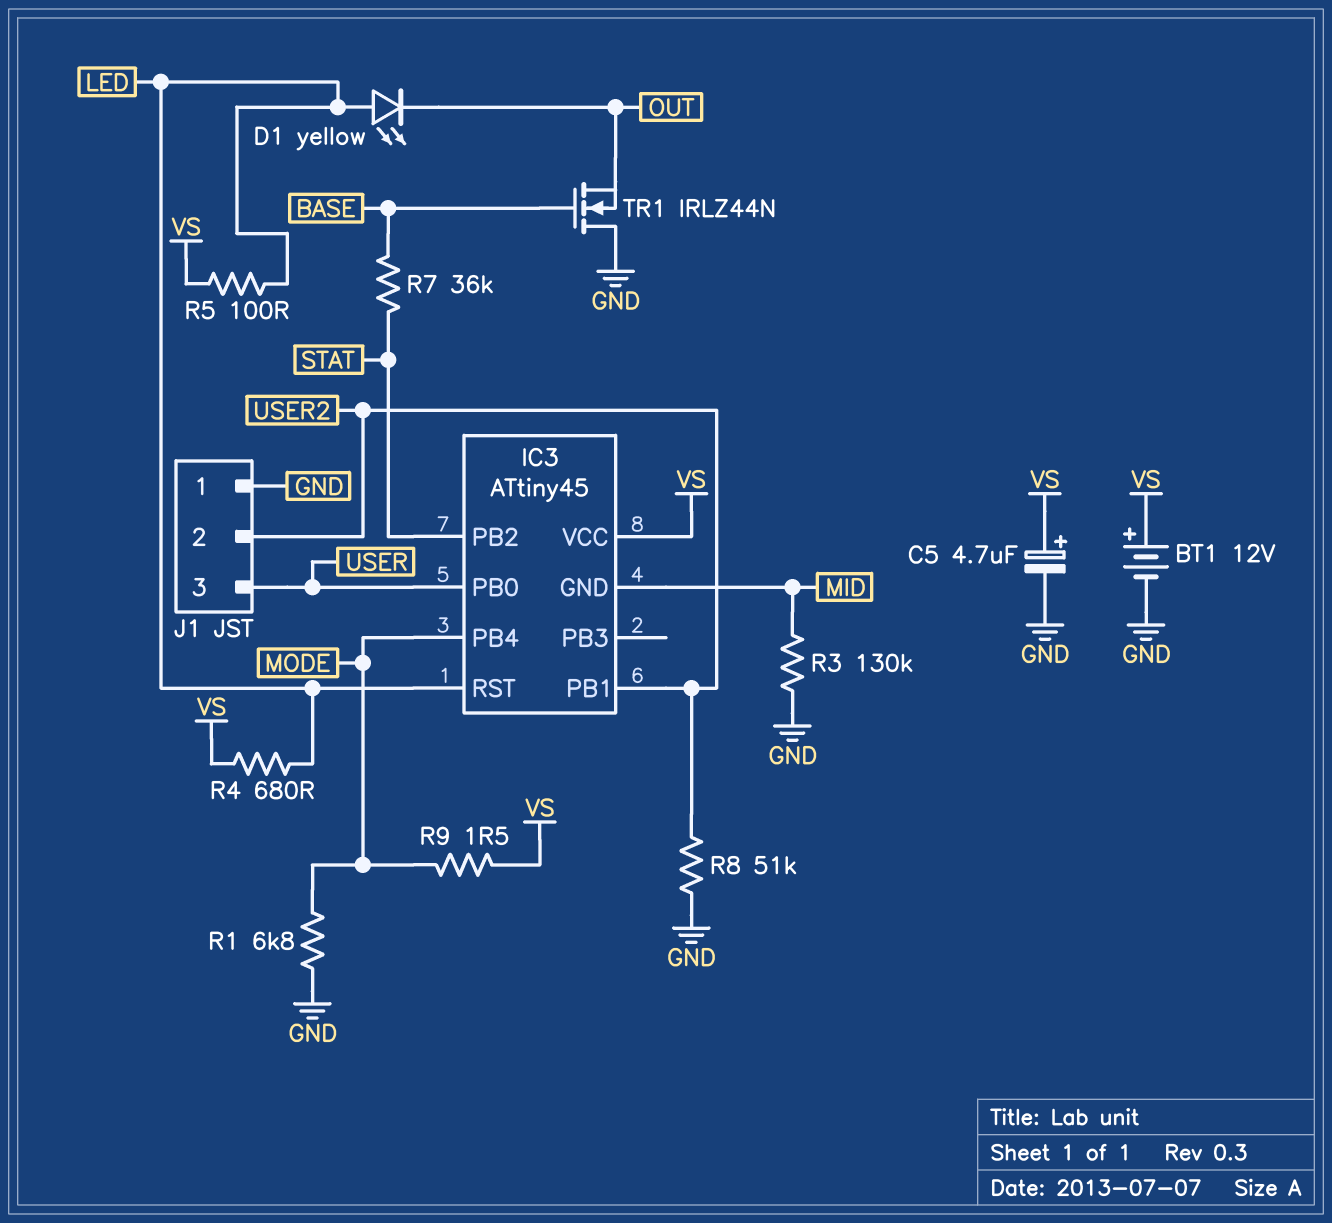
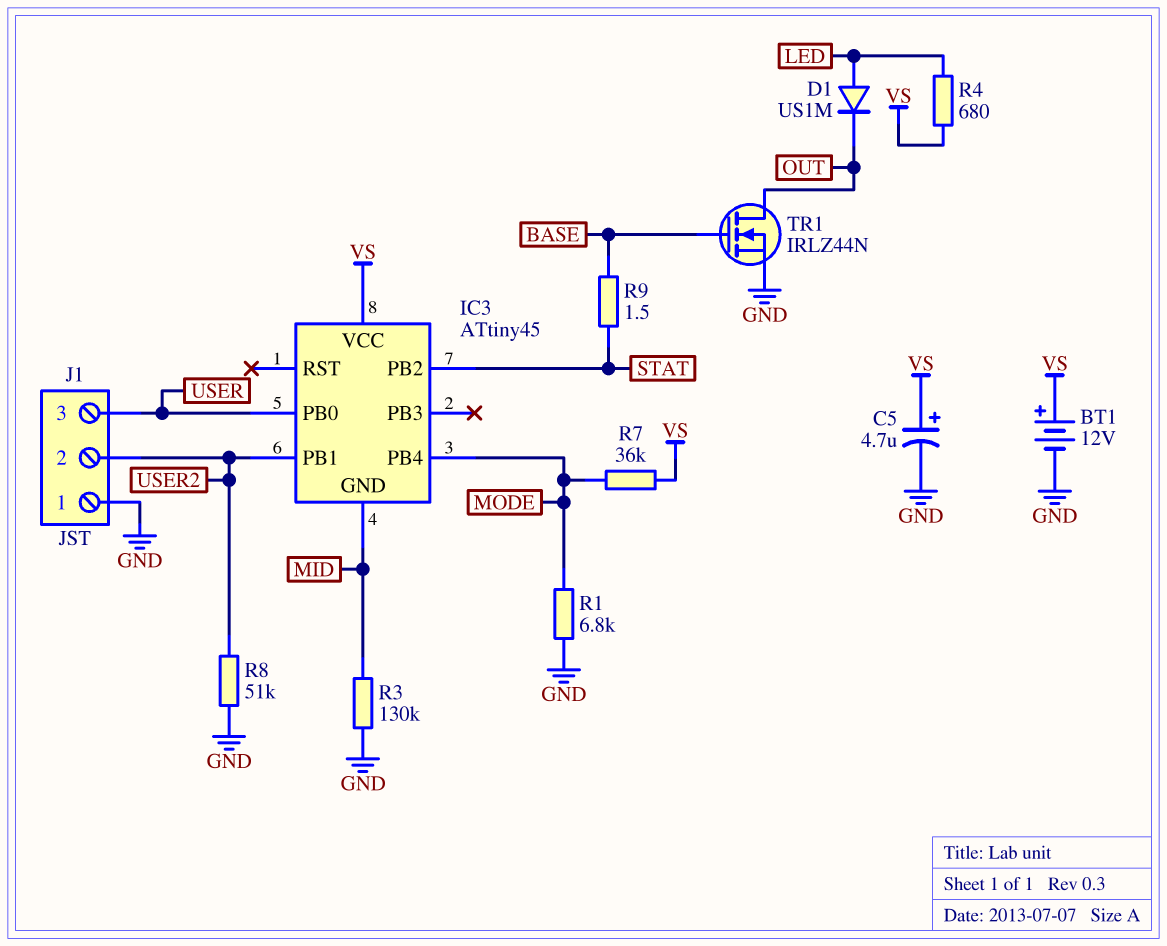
D1: LED yellow (A LED, K OUT) -> diode US1M (A LED, K OUT)
IC3 pin RST: LED -> none
R5: 100 (LED, VS) -> none
R7: 36k (BASE, STAT) -> 36k (MODE, VS)
R9: 1.5 (MODE, VS) -> 1.5 (BASE, STAT)
TR1: NMOS IRLZ44N (G BASE, D GND, S OUT) -> NMOS IRLZ44N (G BASE, D OUT, S GND)

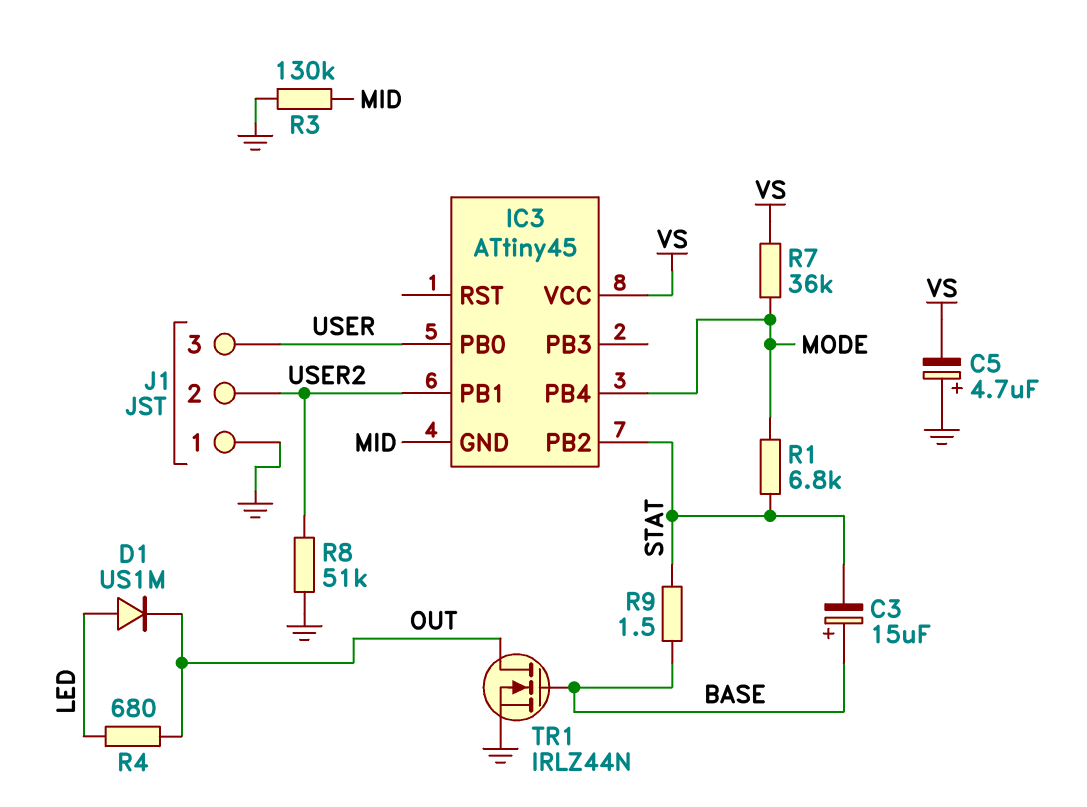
BT1: 12V (plus VS, minus GND) -> none
C3: none -> 15uF (plus BASE, minus STAT)
C5: 4.7uF (plus VS, minus GND) -> 4.7uF (plus GND, minus VS)
R1: 6.8k (GND, MODE) -> 6.8k (MODE, STAT)
R4: 680 (LED, VS) -> 680 (LED, OUT)

